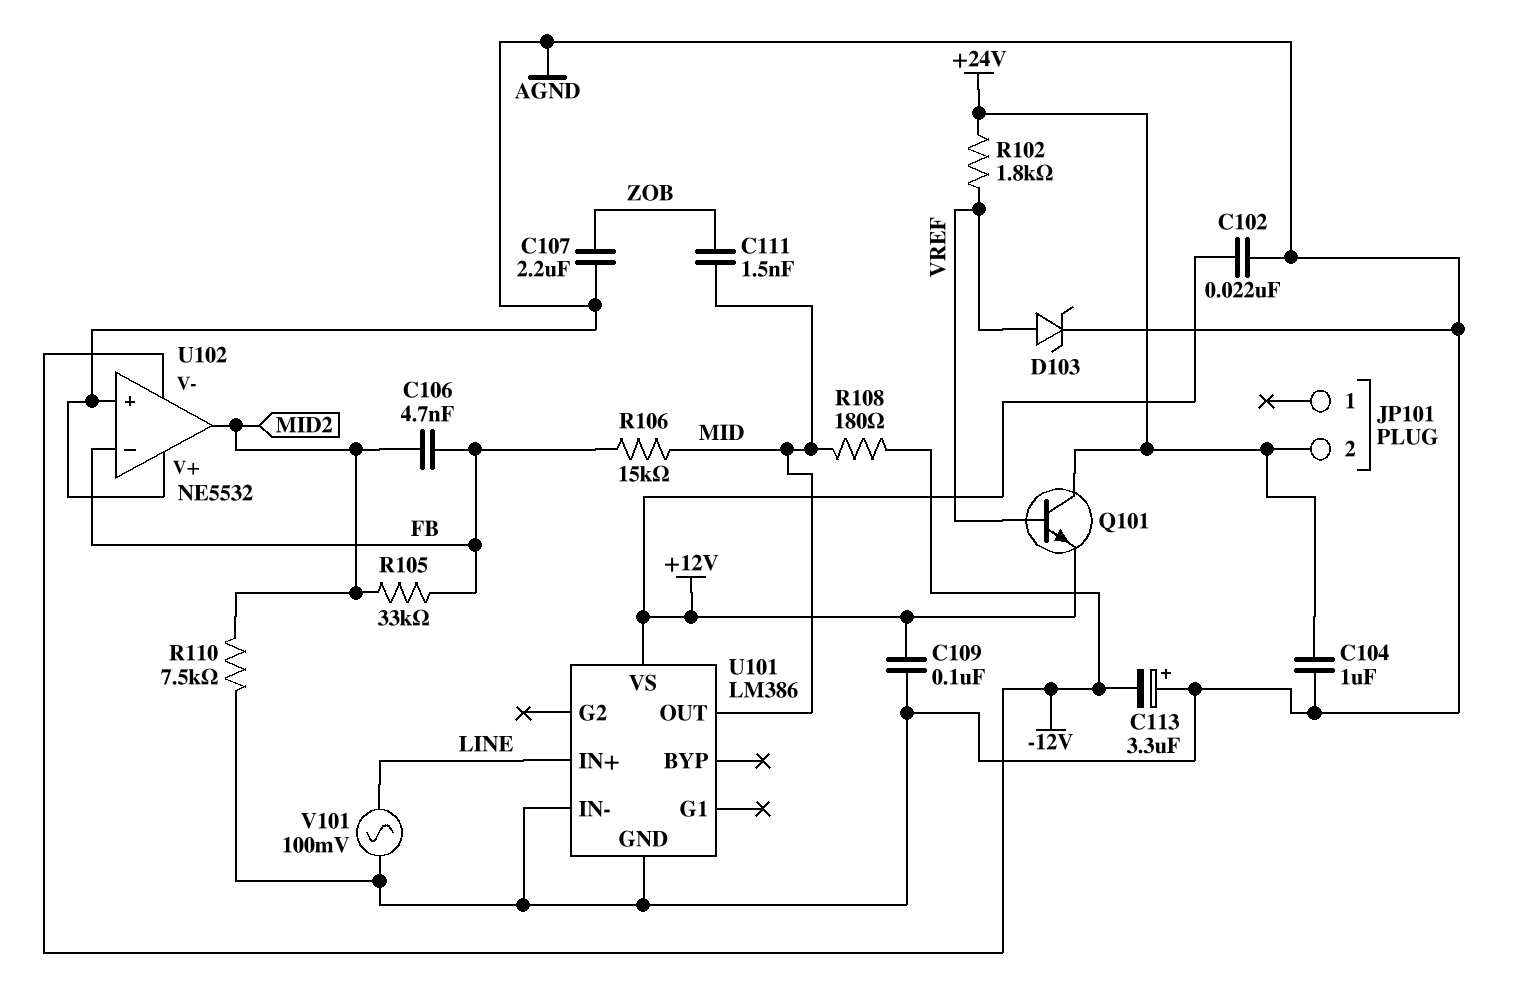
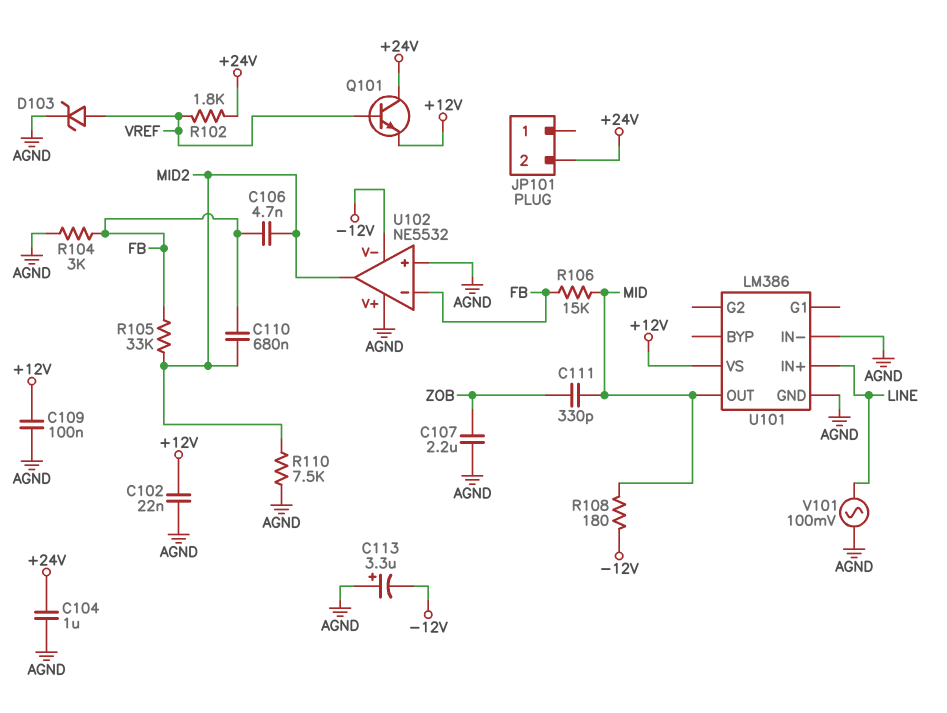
C110: none -> 680nF (FB, MID2)
C111: 1.5nF (MID, ZOB) -> 330pF (MID, ZOB)
R104: none -> 3k (AGND, FB)

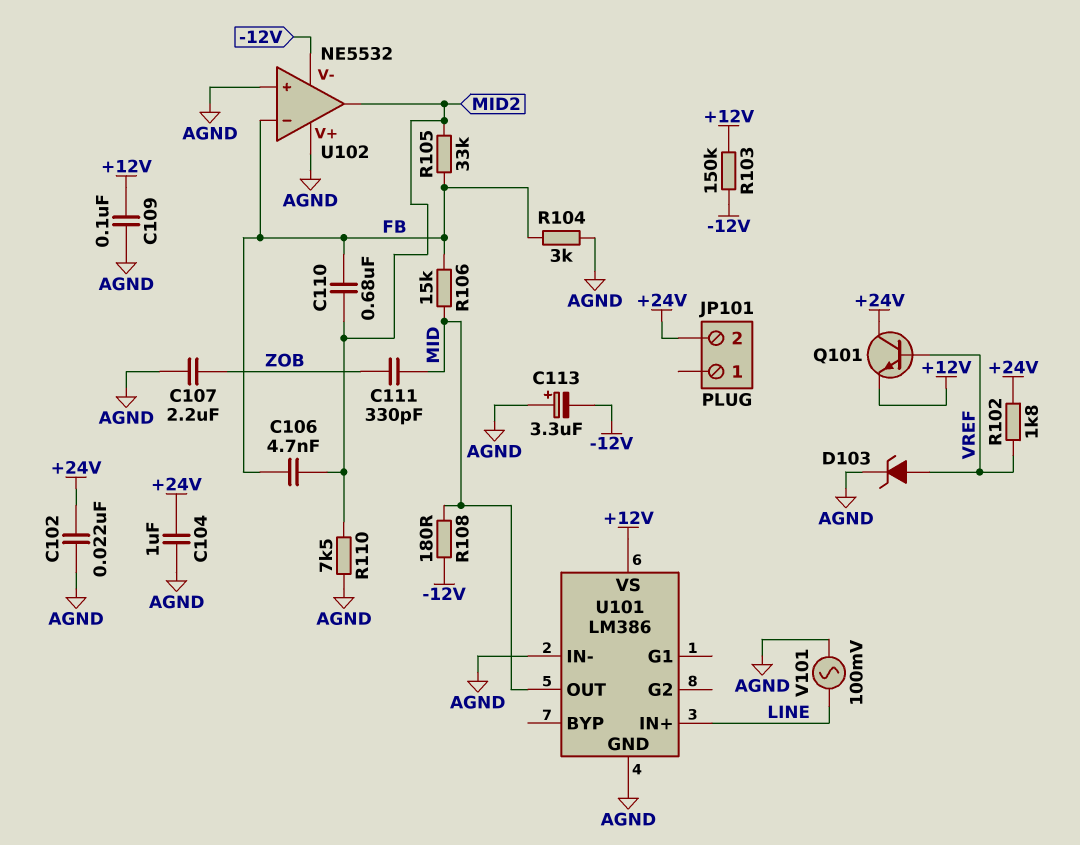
C102: 22nF (+12V, AGND) -> 22nF (+24V, AGND)
R103: none -> 150k (+12V, -12V)

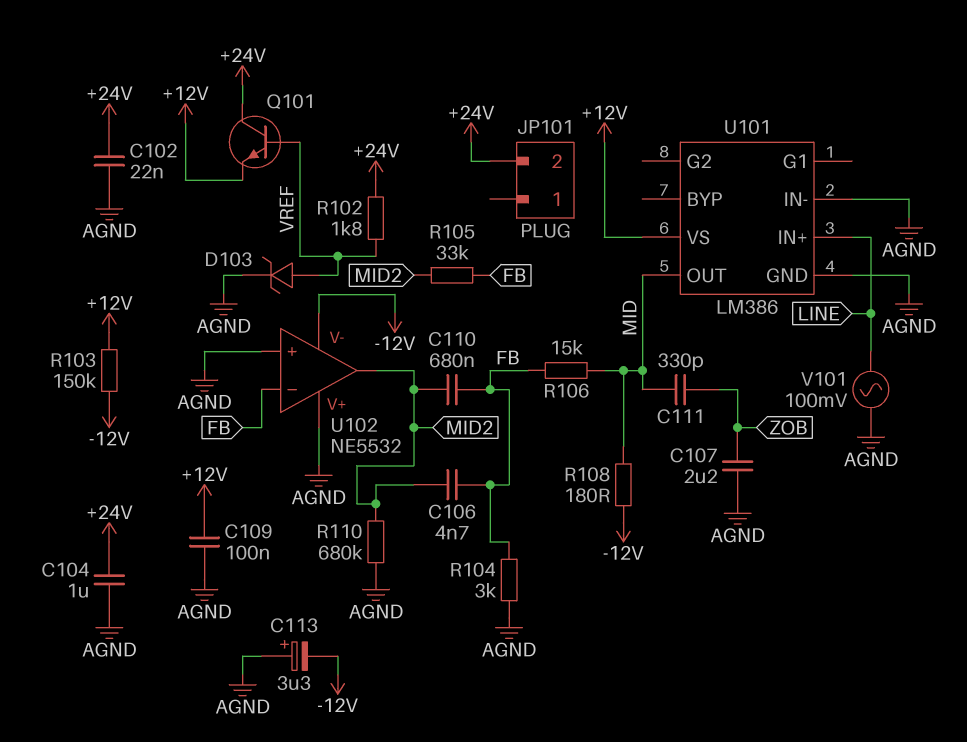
R110: 7.5k (AGND, MID2) -> 680k (AGND, MID2)

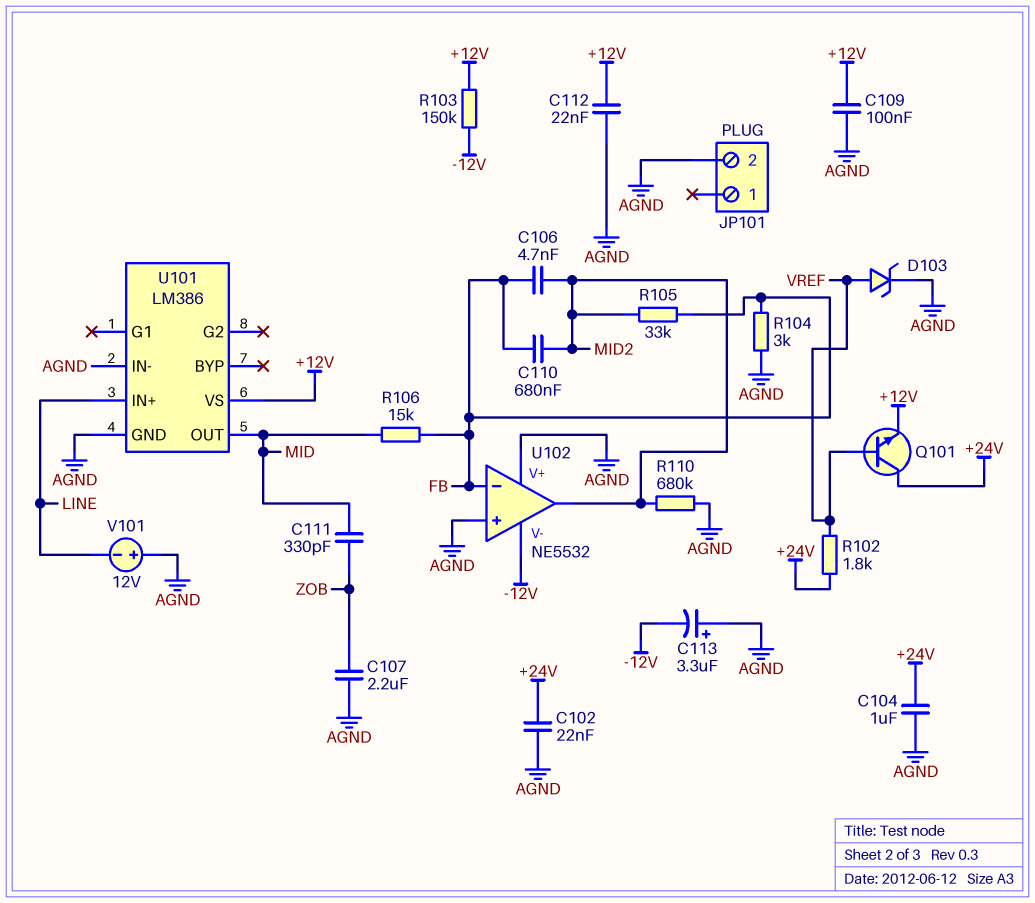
C112: none -> 22nF (+12V, AGND)
JP101 pin 2: +24V -> AGND
R108: 180 (-12V, MID) -> none
V101: AC 100mV (AGND, LINE) -> 12V (plus AGND, minus LINE)

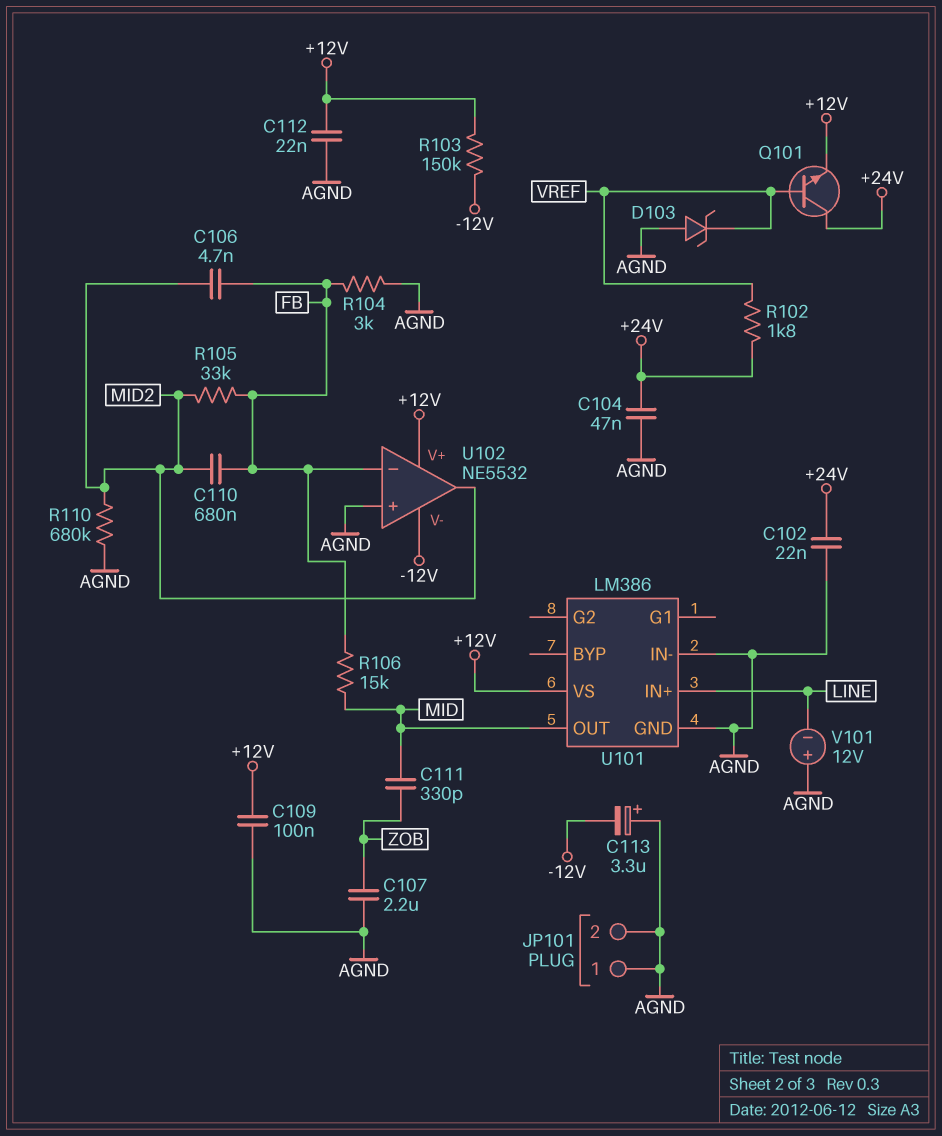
C104: 1uF (+24V, AGND) -> 47nF (+24V, AGND)
D103: zener (A VREF, K AGND) -> zener (A AGND, K VREF)
JP101 pin 1: none -> AGND
U102 pin V+: AGND -> +12V

